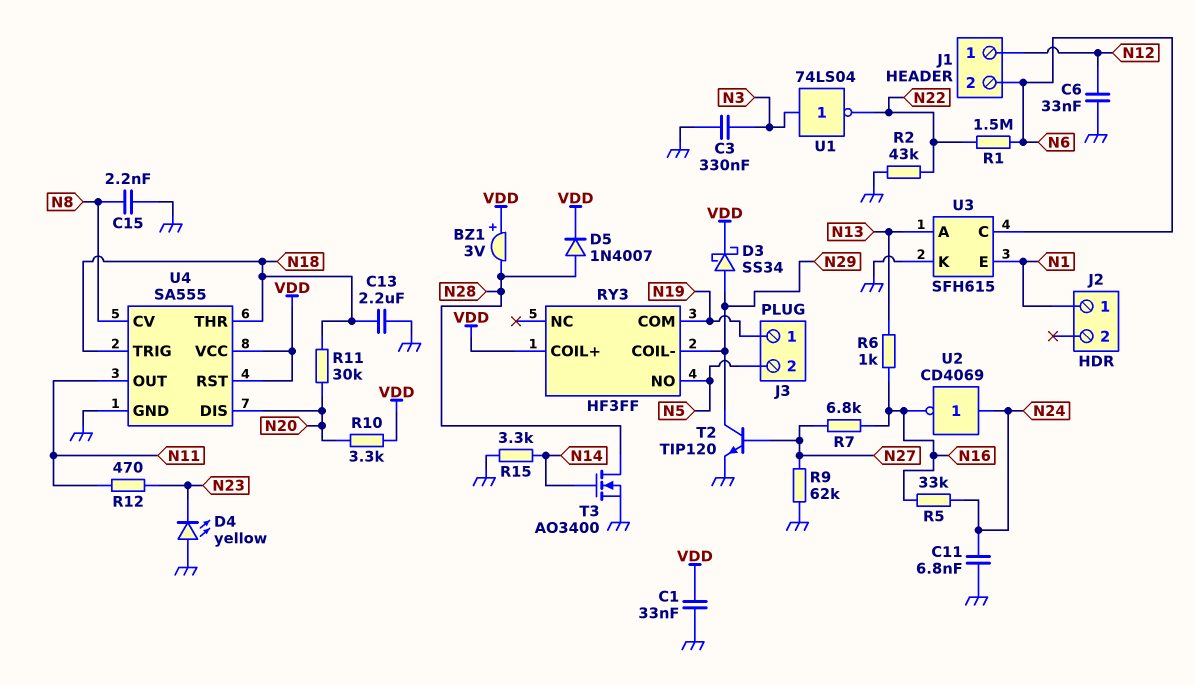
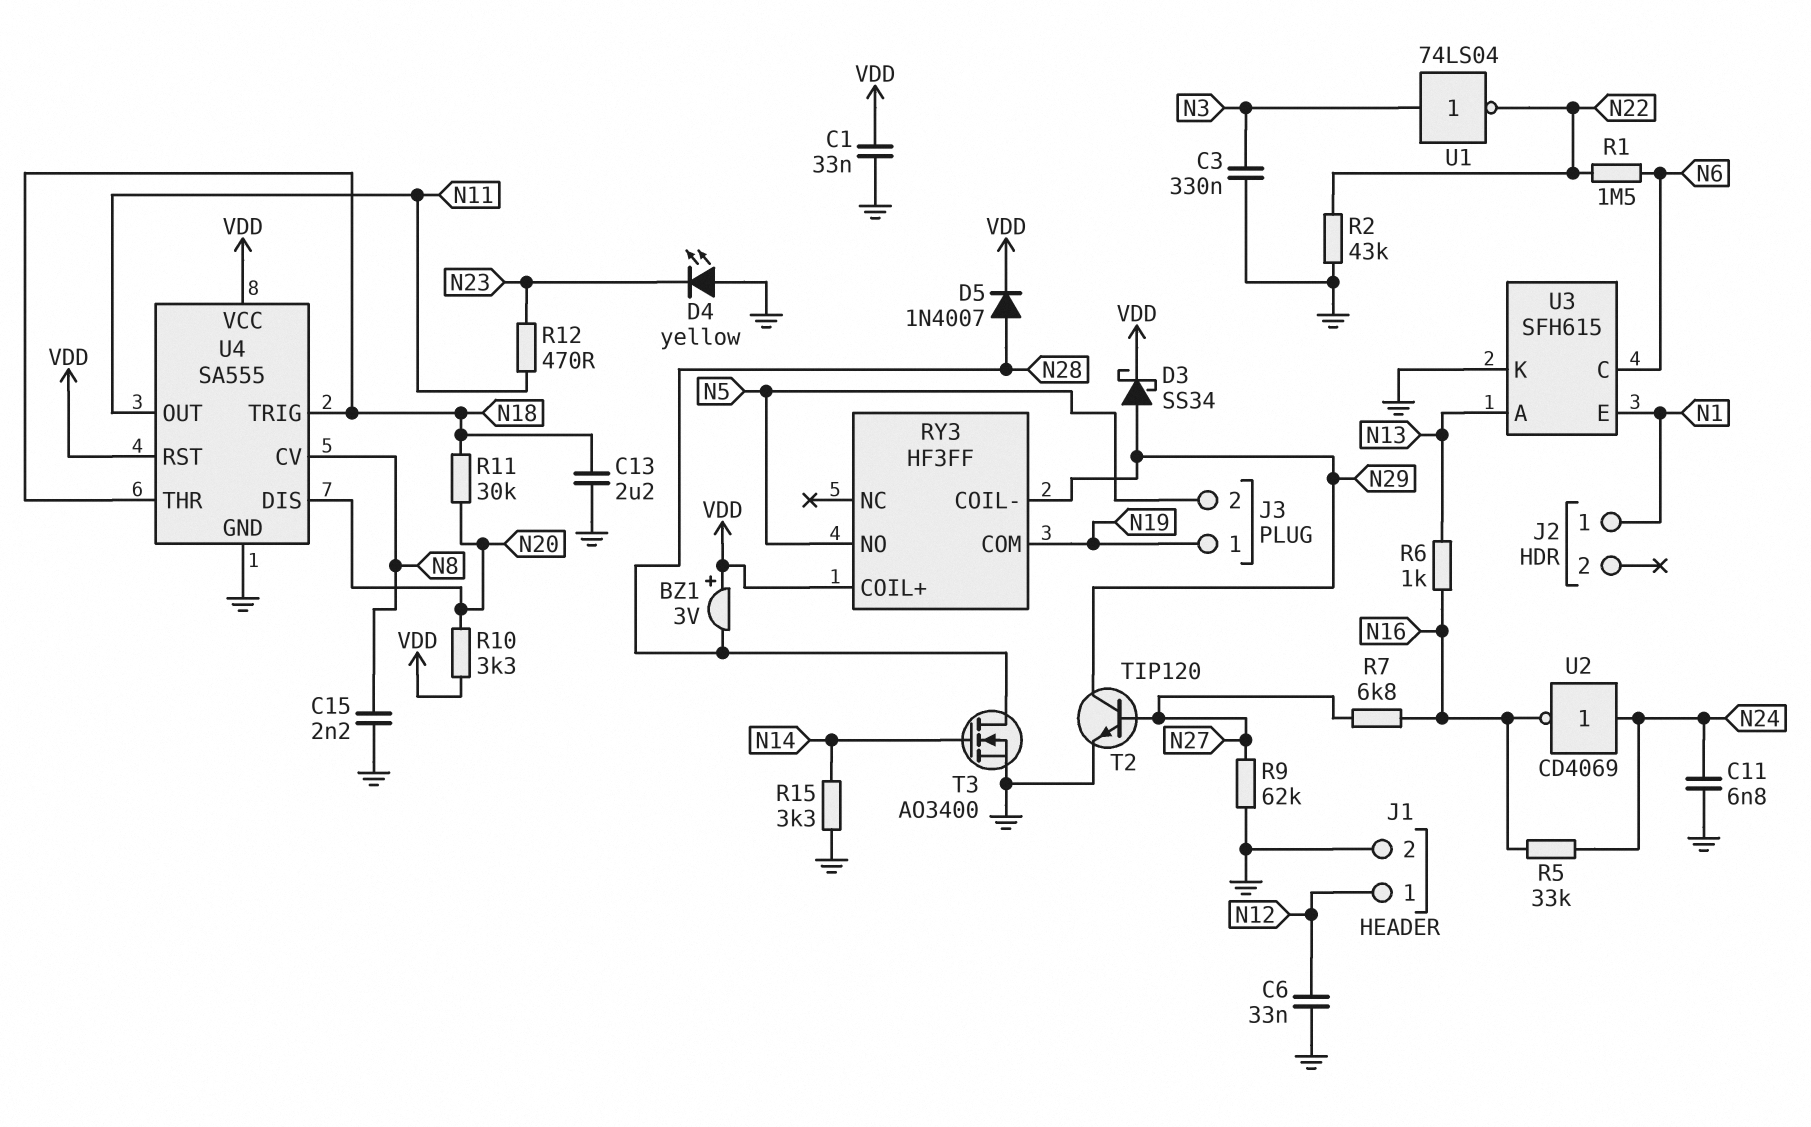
J1 pin 2: N6 -> GND

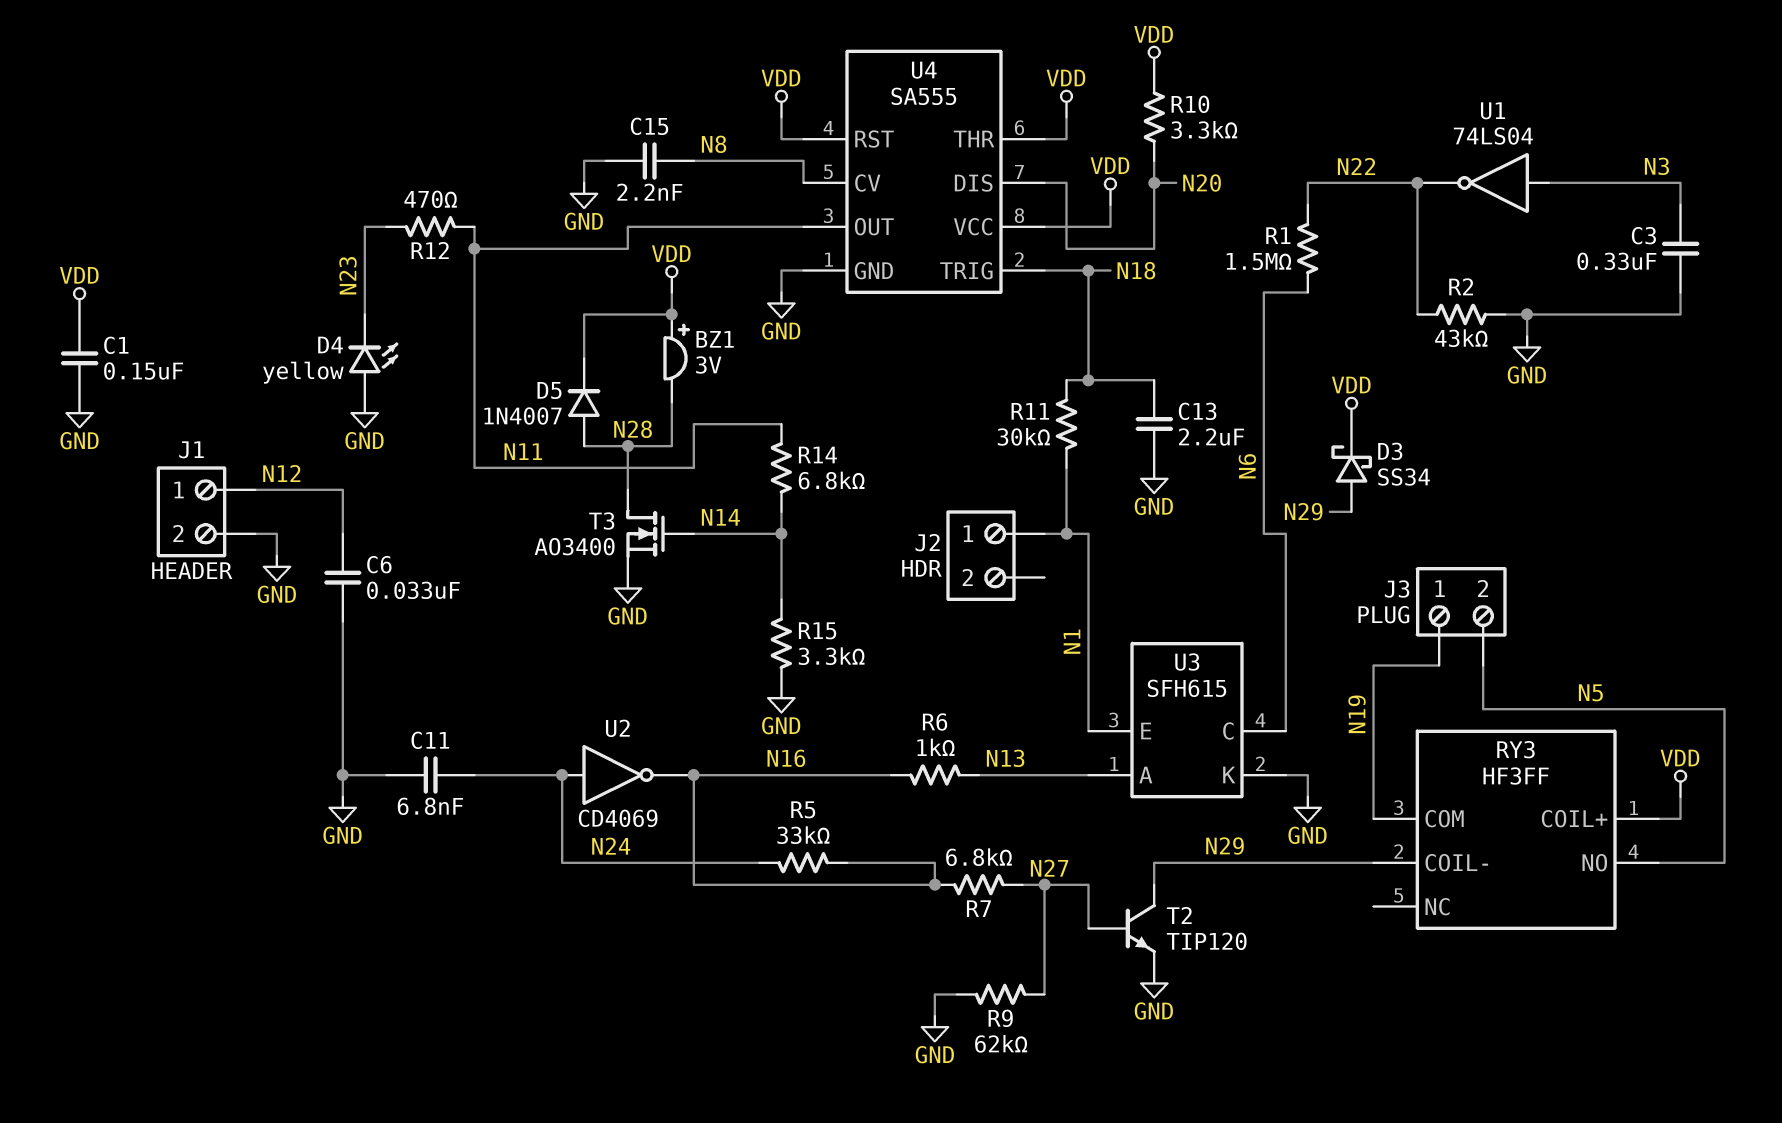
C1: 33nF (GND, VDD) -> 150nF (GND, VDD)
R11: 30k (N18, N20) -> 30k (N1, N18)
R14: none -> 6.8k (N11, N14)
U4 pin THR: N18 -> VDD

